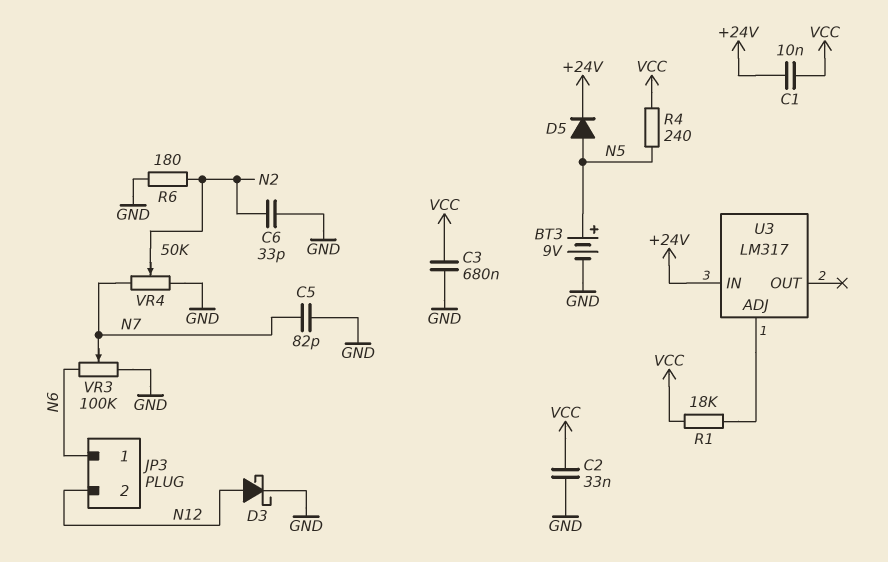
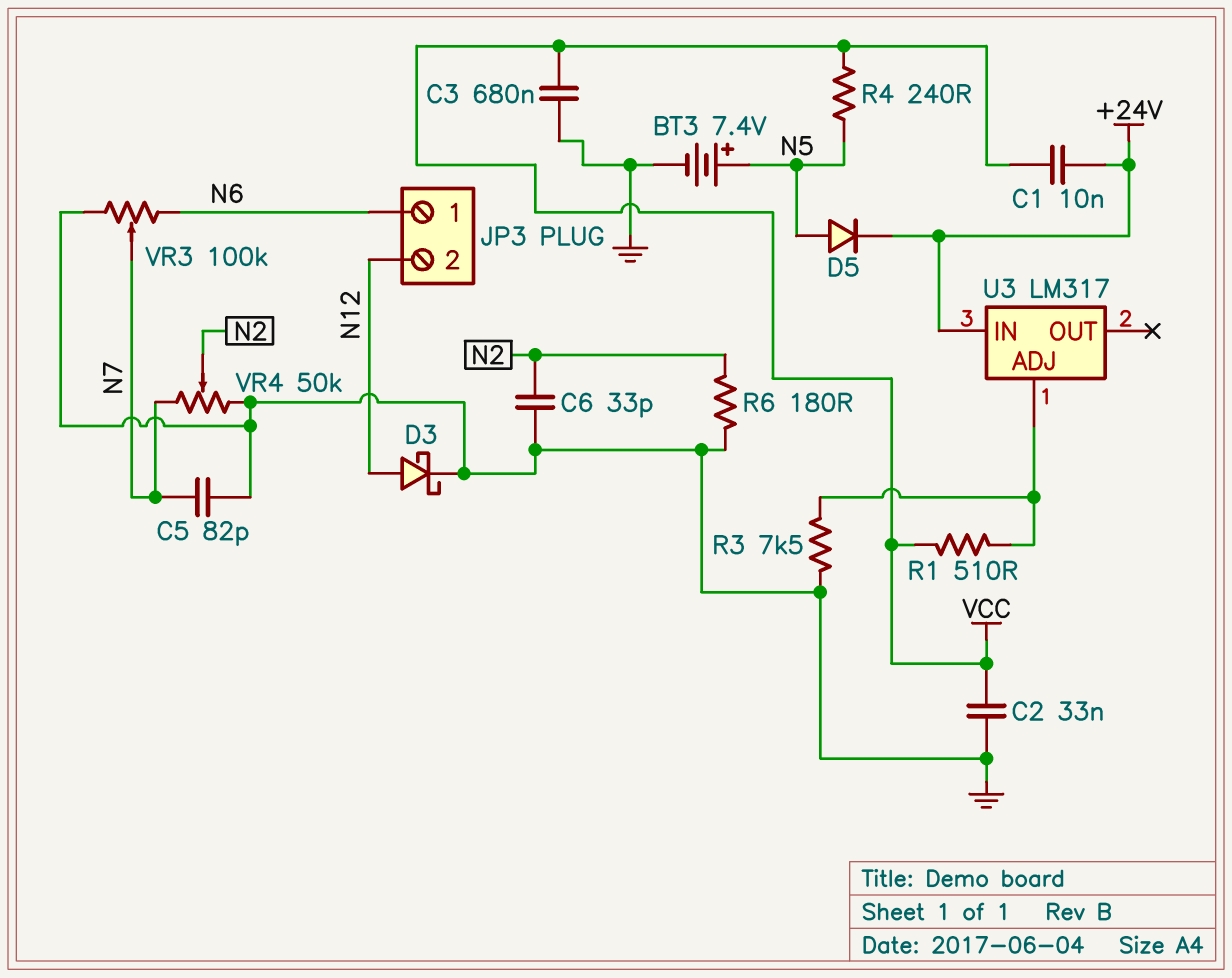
BT3: 9V (plus N5, minus GND) -> 7.4V (plus N5, minus GND)
R1: 18k (U3/ADJ, VCC) -> 510 (U3/ADJ, VCC)
R3: none -> 7.5k (GND, U3/ADJ)

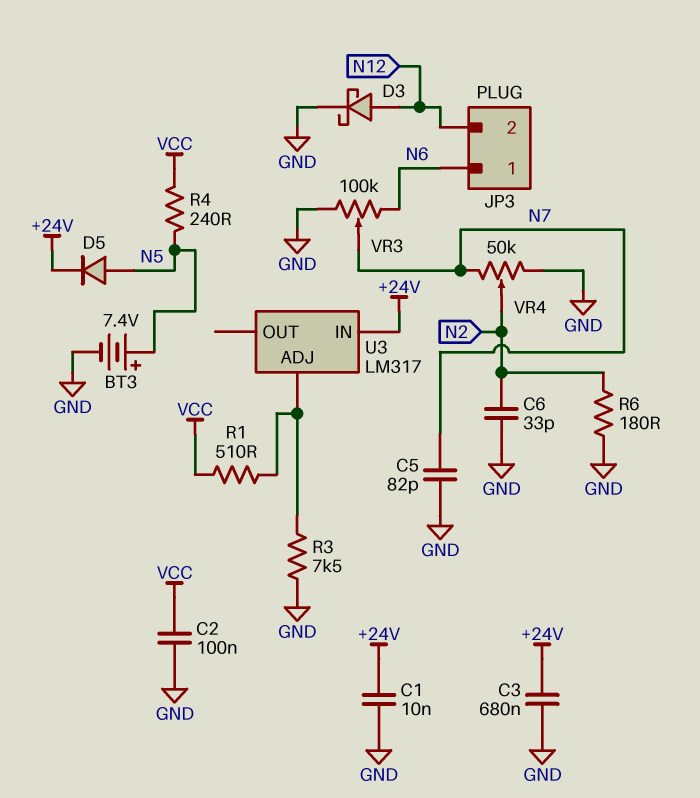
C1: 10nF (+24V, VCC) -> 10nF (+24V, GND)
C2: 33nF (GND, VCC) -> 100nF (GND, VCC)
C3: 680nF (GND, VCC) -> 680nF (+24V, GND)

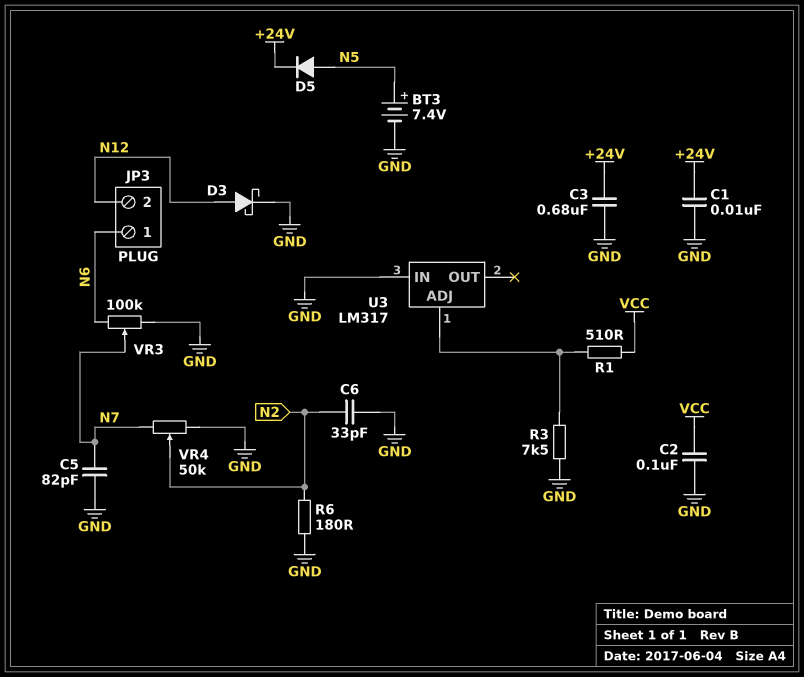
R4: 240 (N5, VCC) -> none
U3 pin IN: +24V -> GND

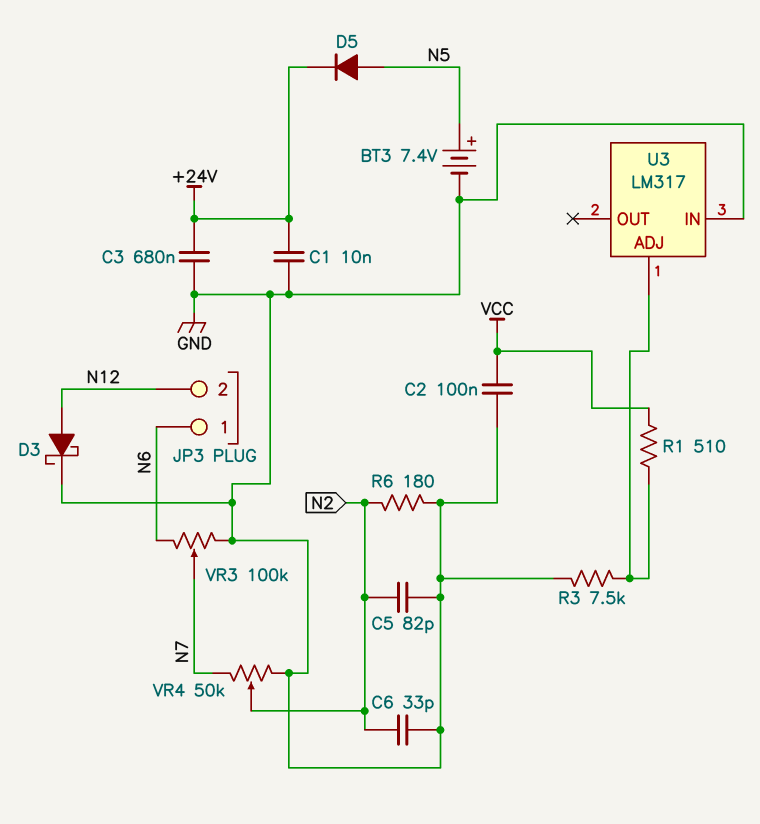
C5: 82pF (GND, N7) -> 82pF (GND, N2)

